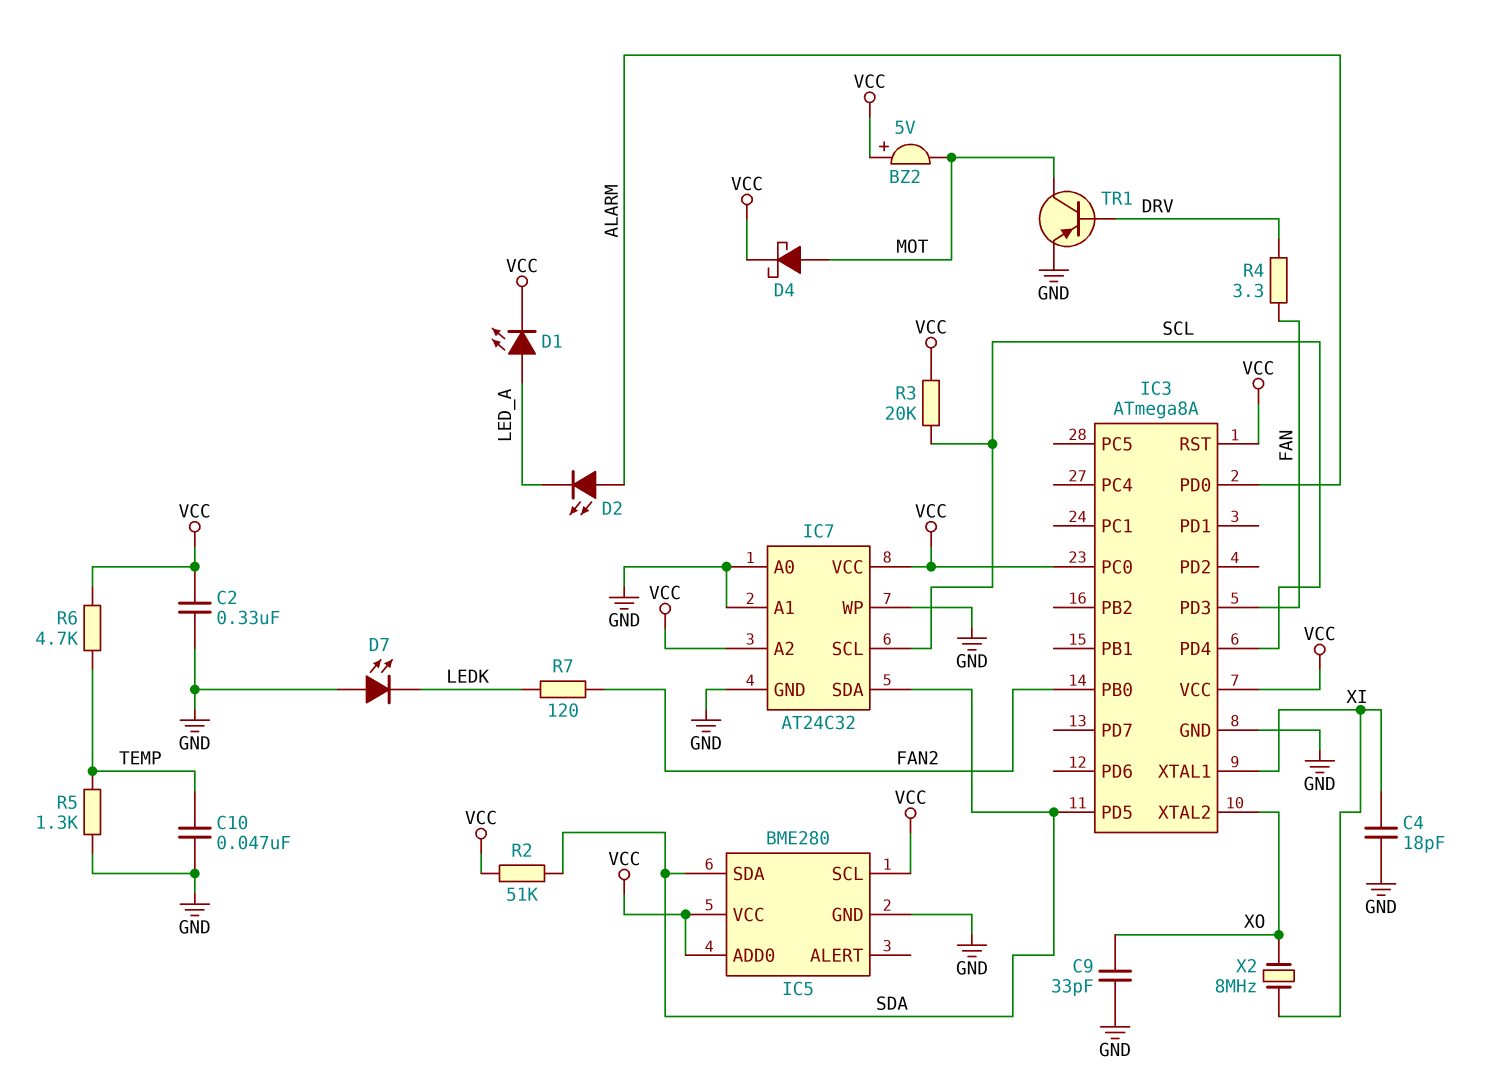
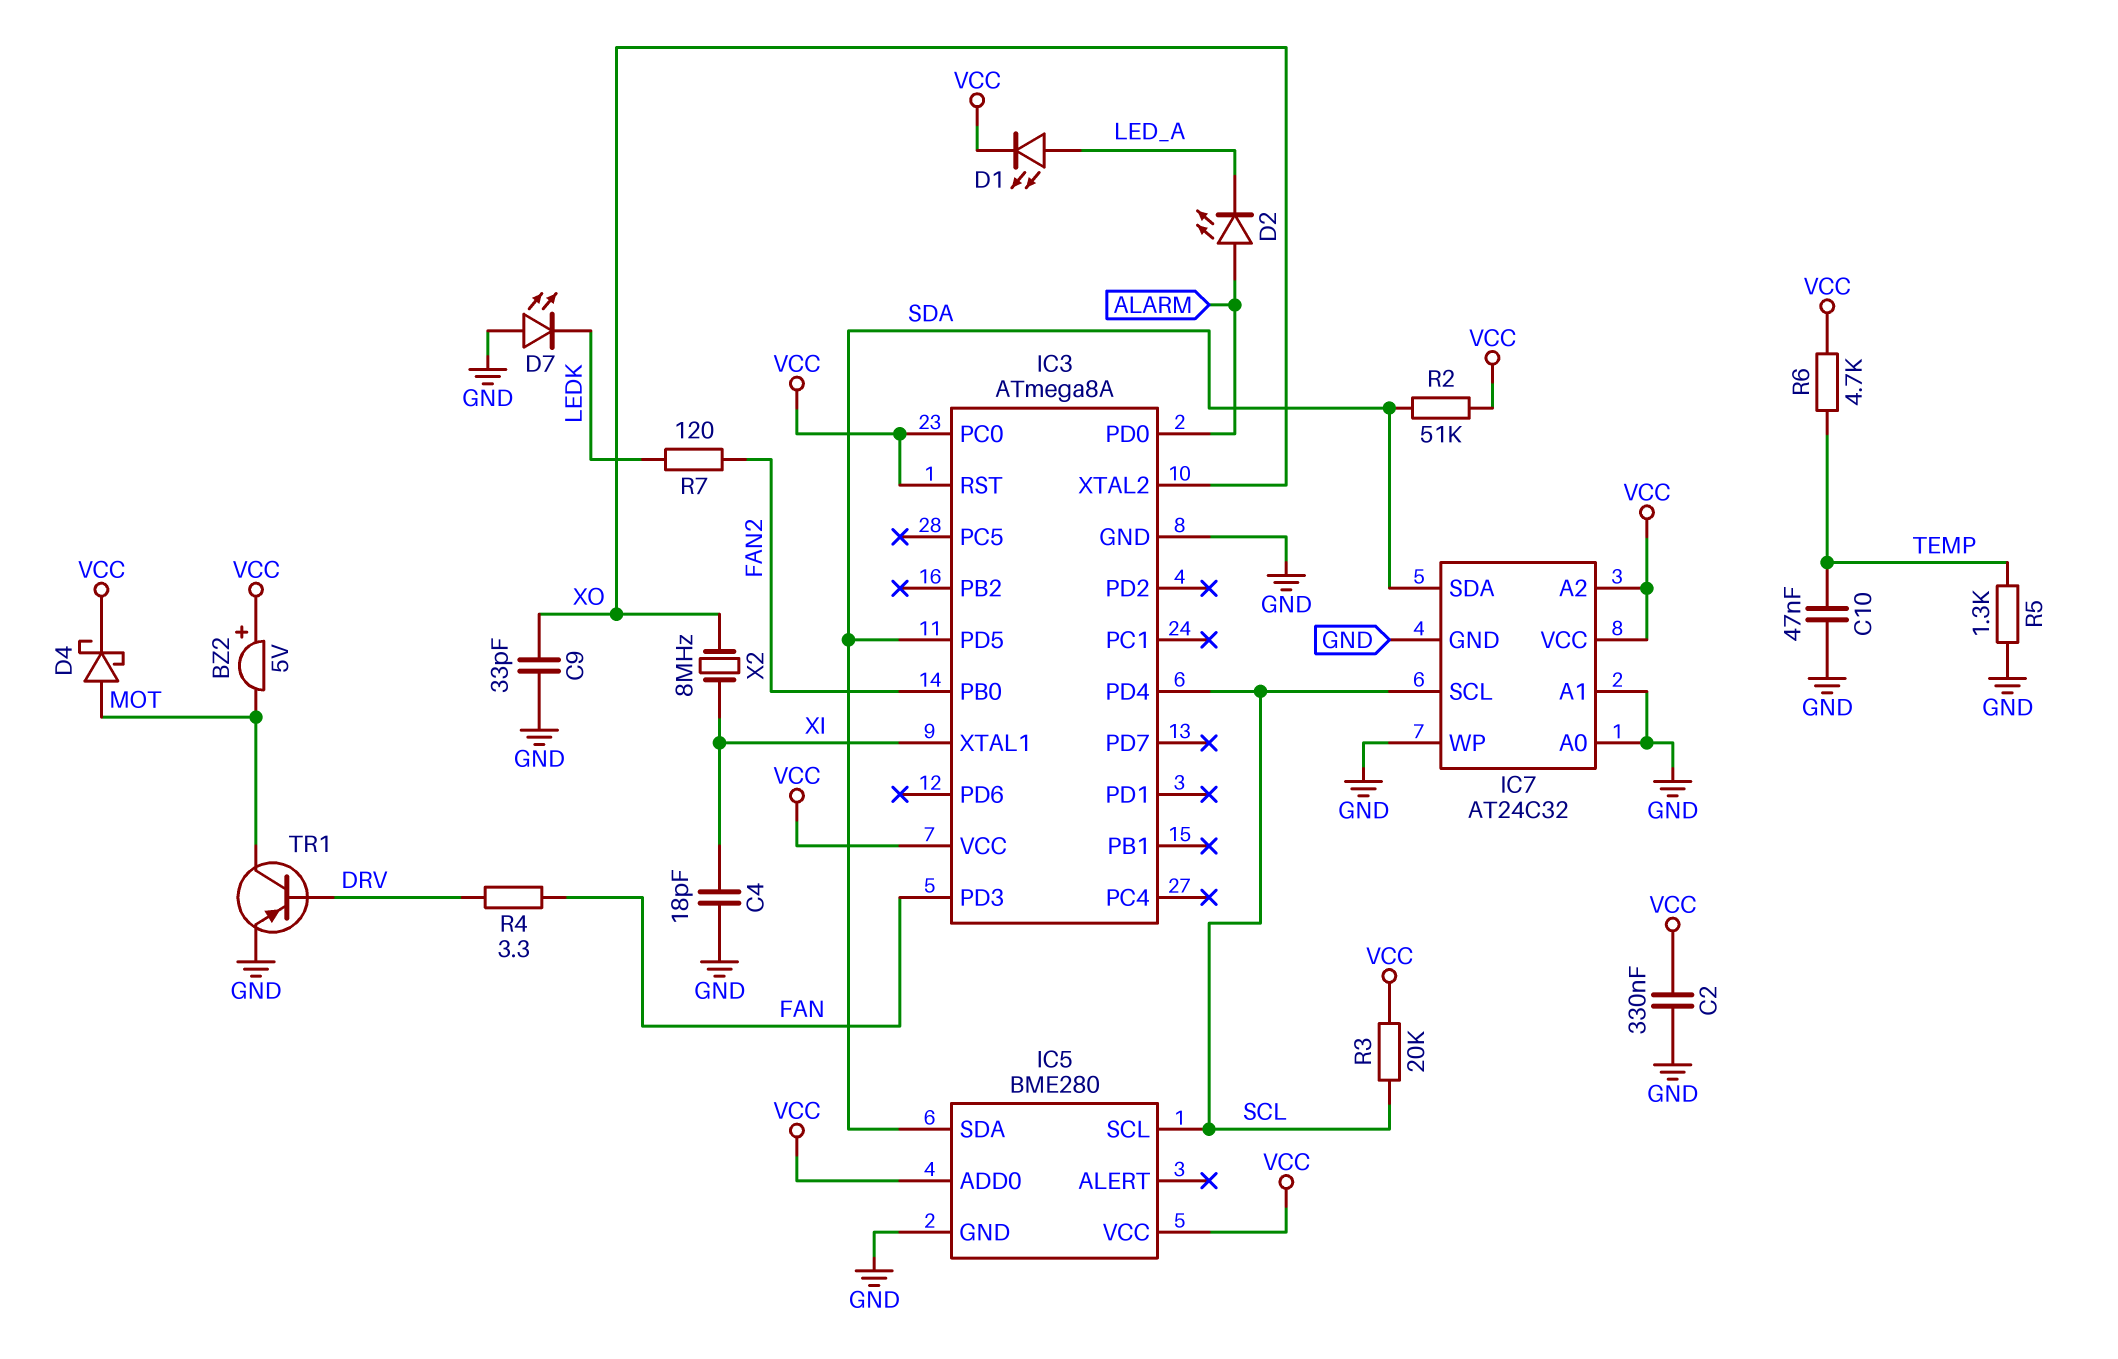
IC5 pin SCL: VCC -> SCL

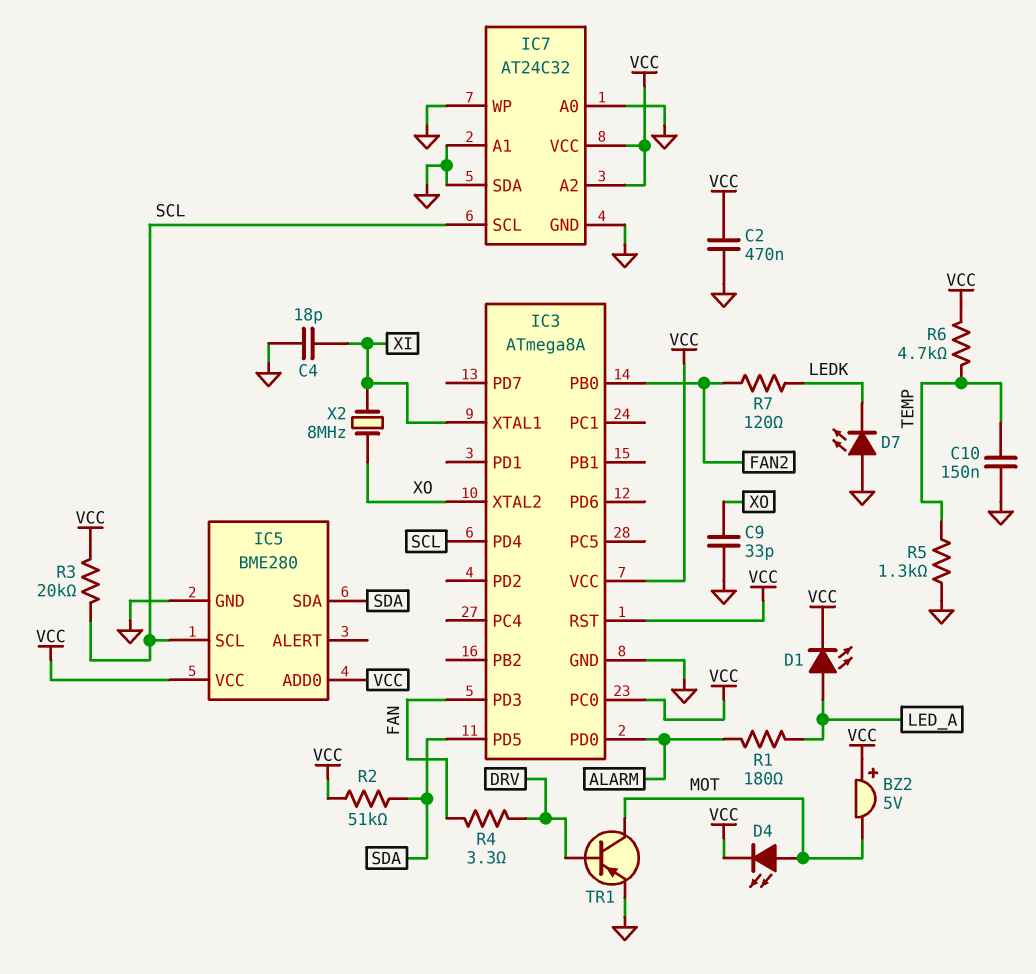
C2: 330nF (GND, VCC) -> 470nF (GND, VCC)
C10: 47nF (GND, TEMP) -> 150nF (GND, TEMP)
D2: LED (A ALARM, K LED_A) -> none
D4: schottky (A MOT, K VCC) -> LED (A MOT, K VCC)
IC7 pin SDA: SDA -> GND
R1: none -> 180 (ALARM, LED_A)

